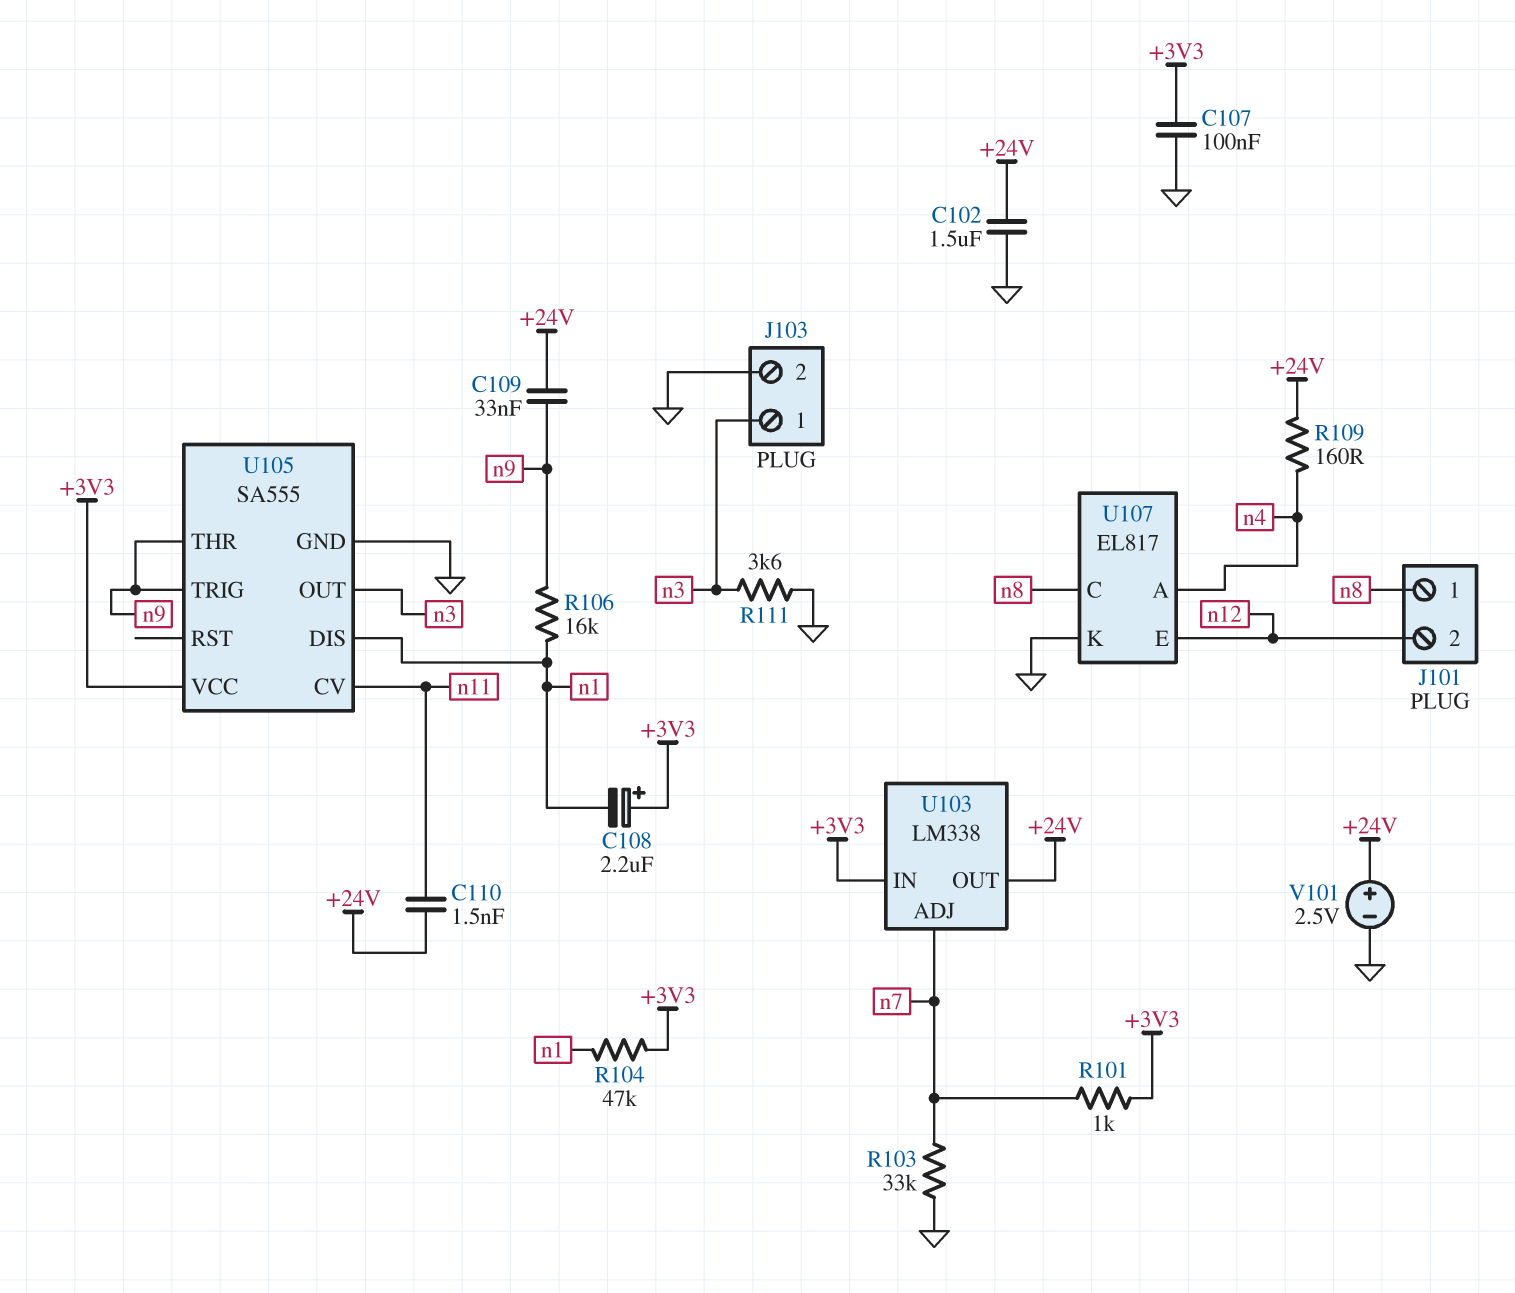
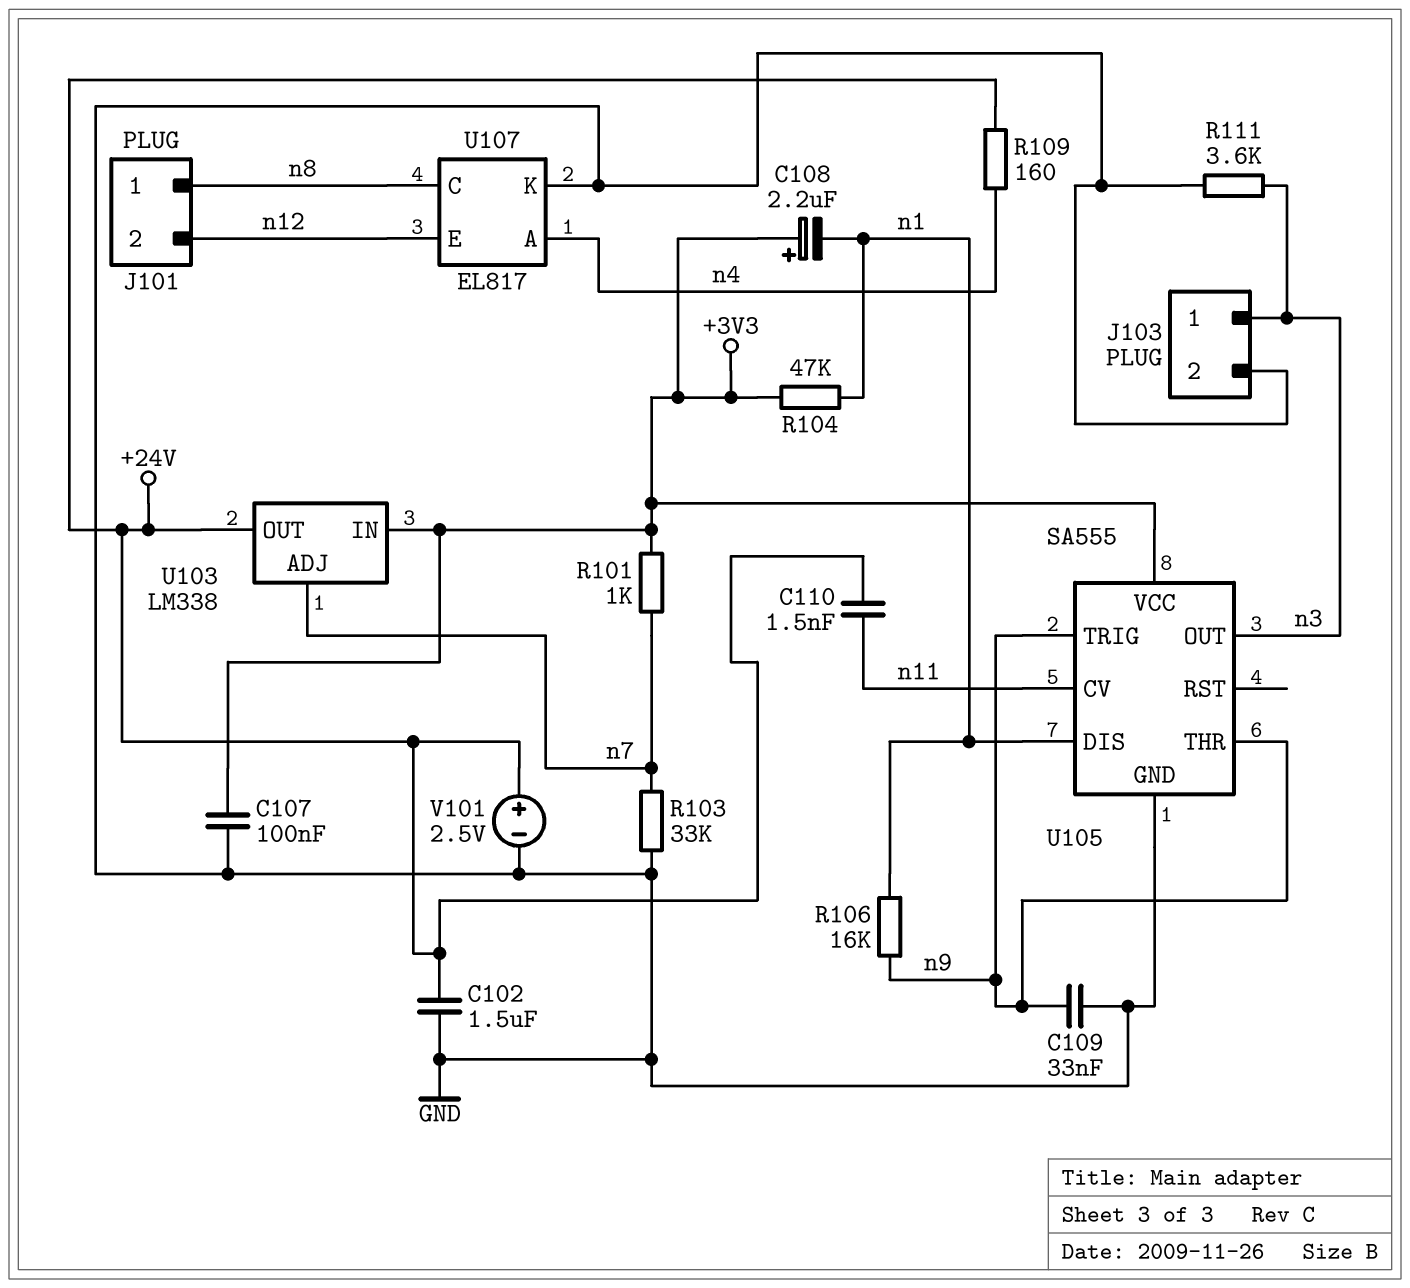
C109: 33nF (+24V, n9) -> 33nF (GND, n9)

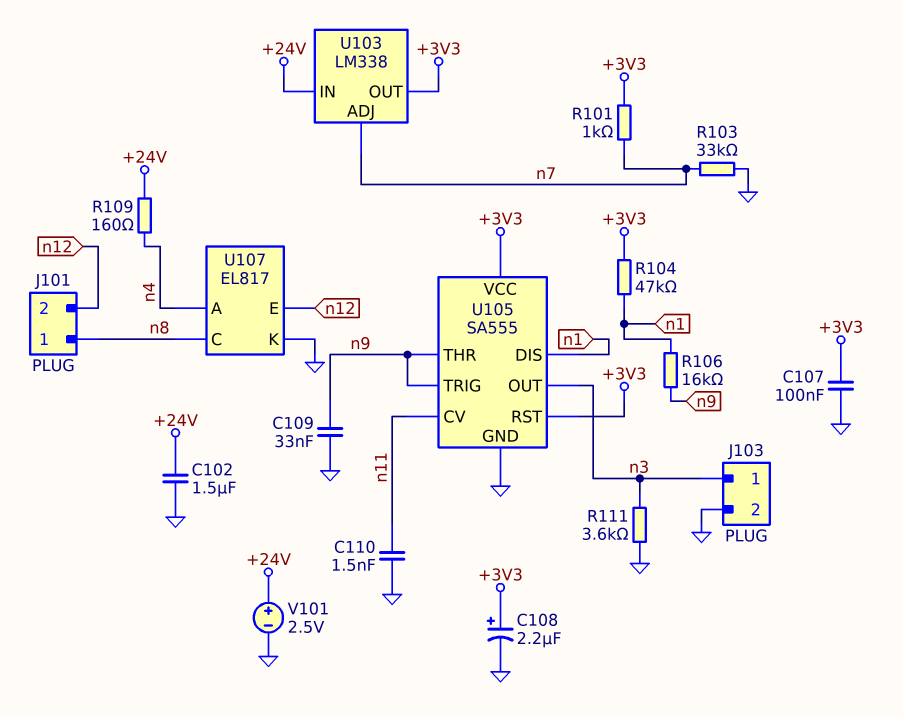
C108: 2.2uF (plus +3V3, minus n1) -> 2.2uF (plus +3V3, minus GND)
C110: 1.5nF (+24V, n11) -> 1.5nF (GND, n11)
U103 pin IN: +3V3 -> +24V
U103 pin OUT: +24V -> +3V3
U105 pin RST: none -> +3V3

